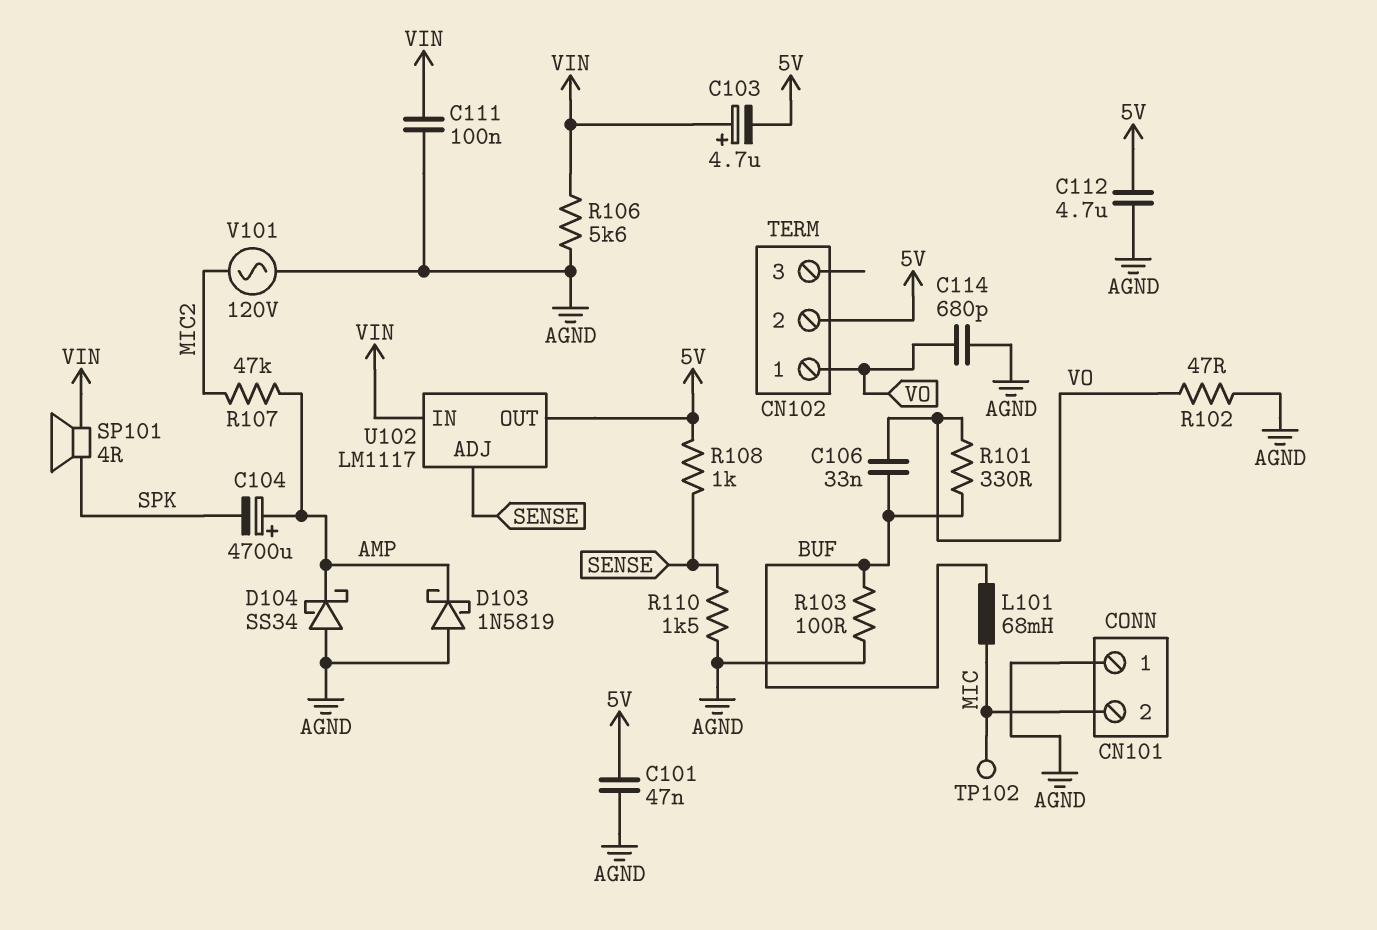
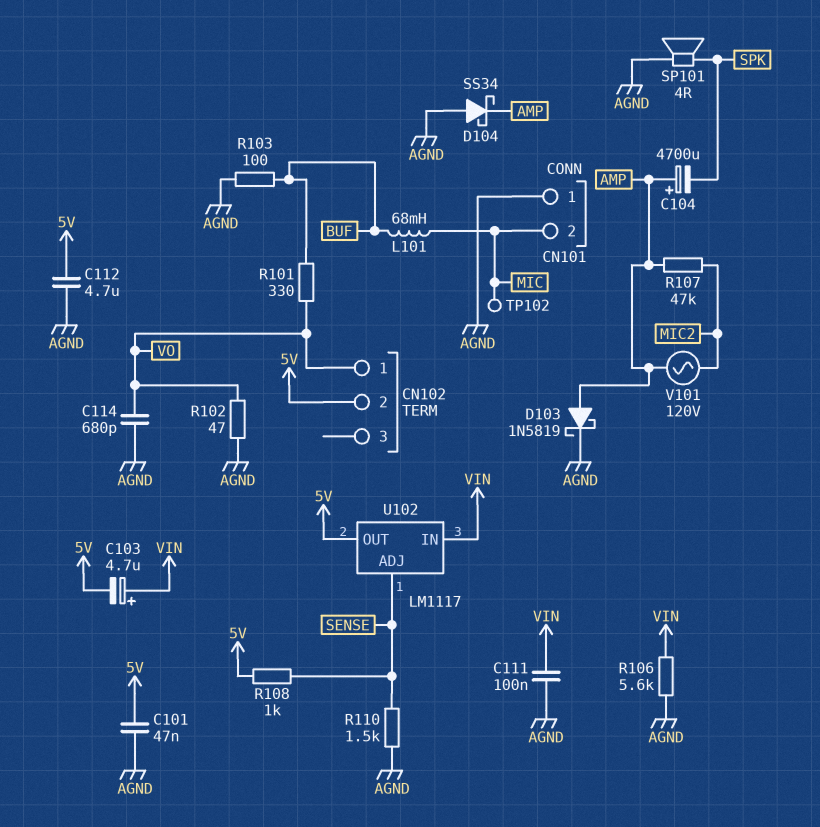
C106: 33nF (BUF, VO) -> none
D103: schottky 1N5819 (A AGND, K AMP) -> schottky 1N5819 (A AMP, K AGND)
SP101: speaker 4R (SPK, VIN) -> speaker 4R (AGND, SPK)
V101: AC 120V (AGND, MIC2) -> AC 120V (AMP, MIC2)

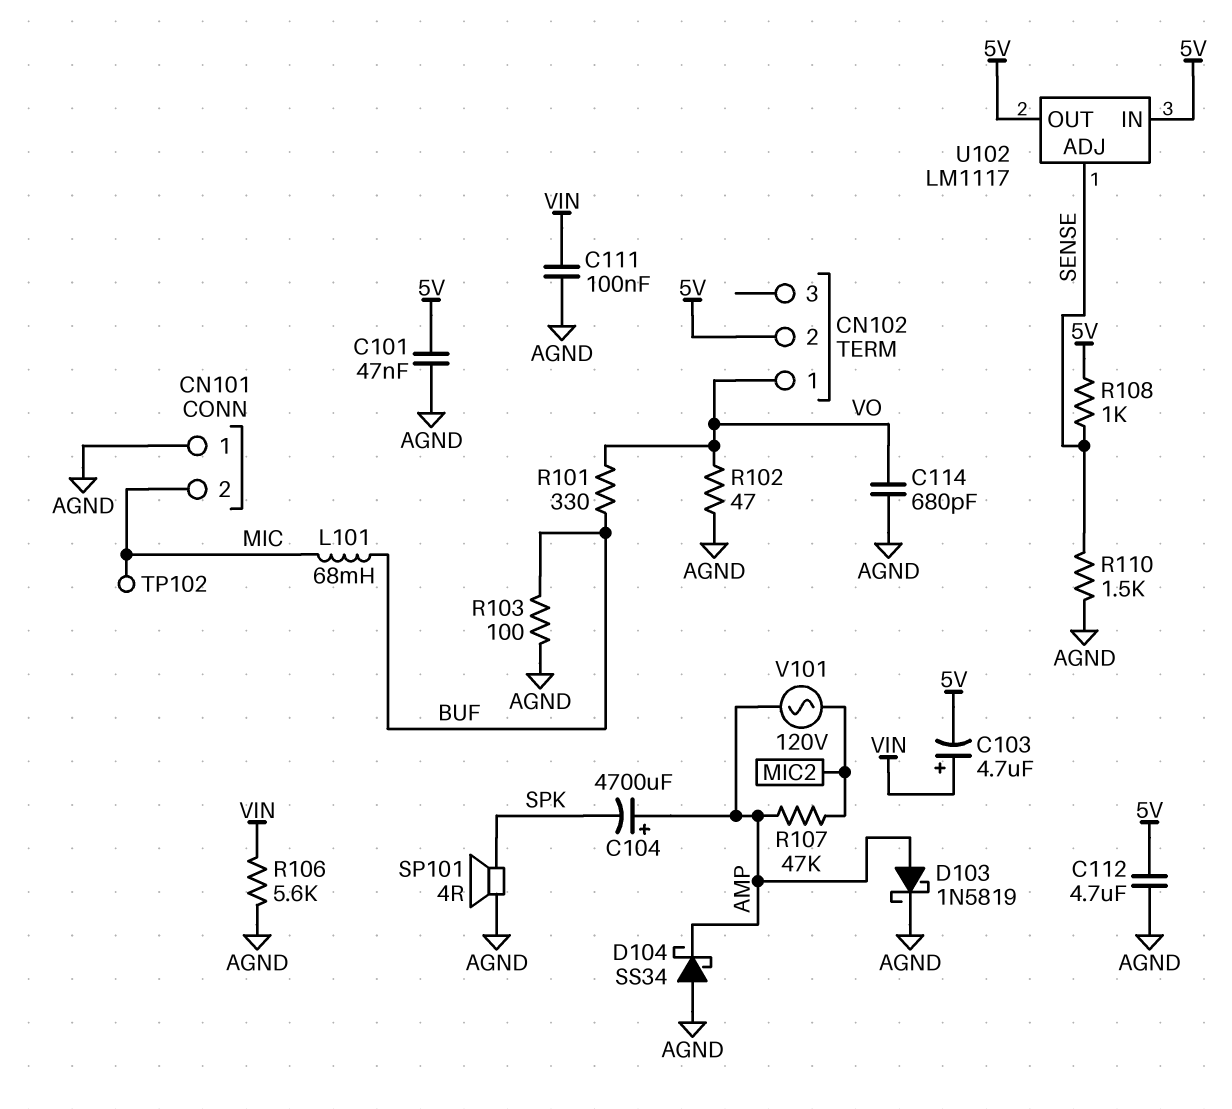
U102 pin IN: VIN -> 5V

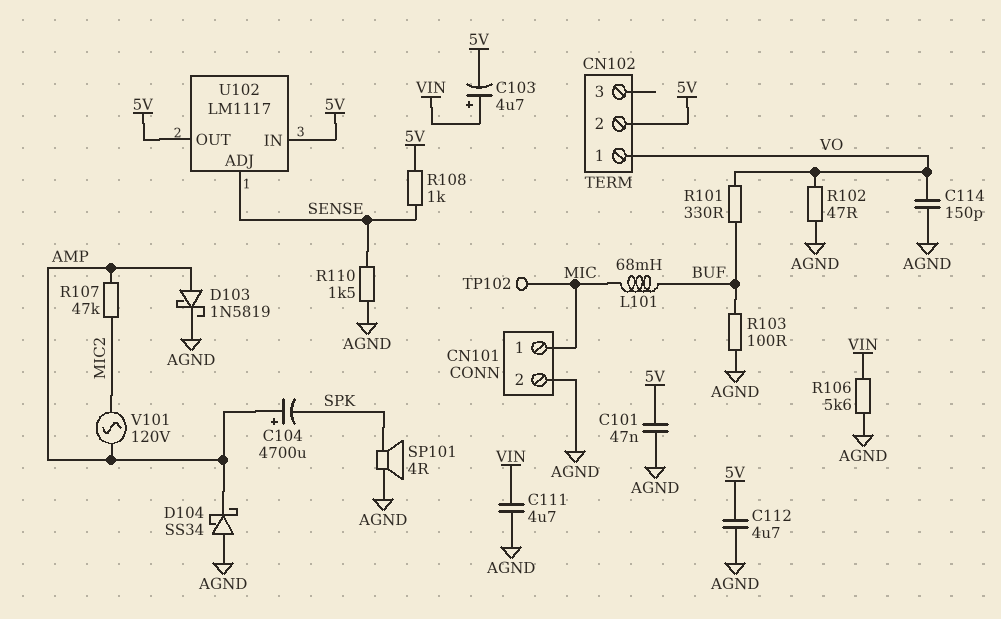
C111: 100nF (AGND, VIN) -> 4.7uF (AGND, VIN)
C114: 680pF (AGND, VO) -> 150pF (AGND, VO)
CN101 pin 1: AGND -> MIC
CN101 pin 2: MIC -> AGND

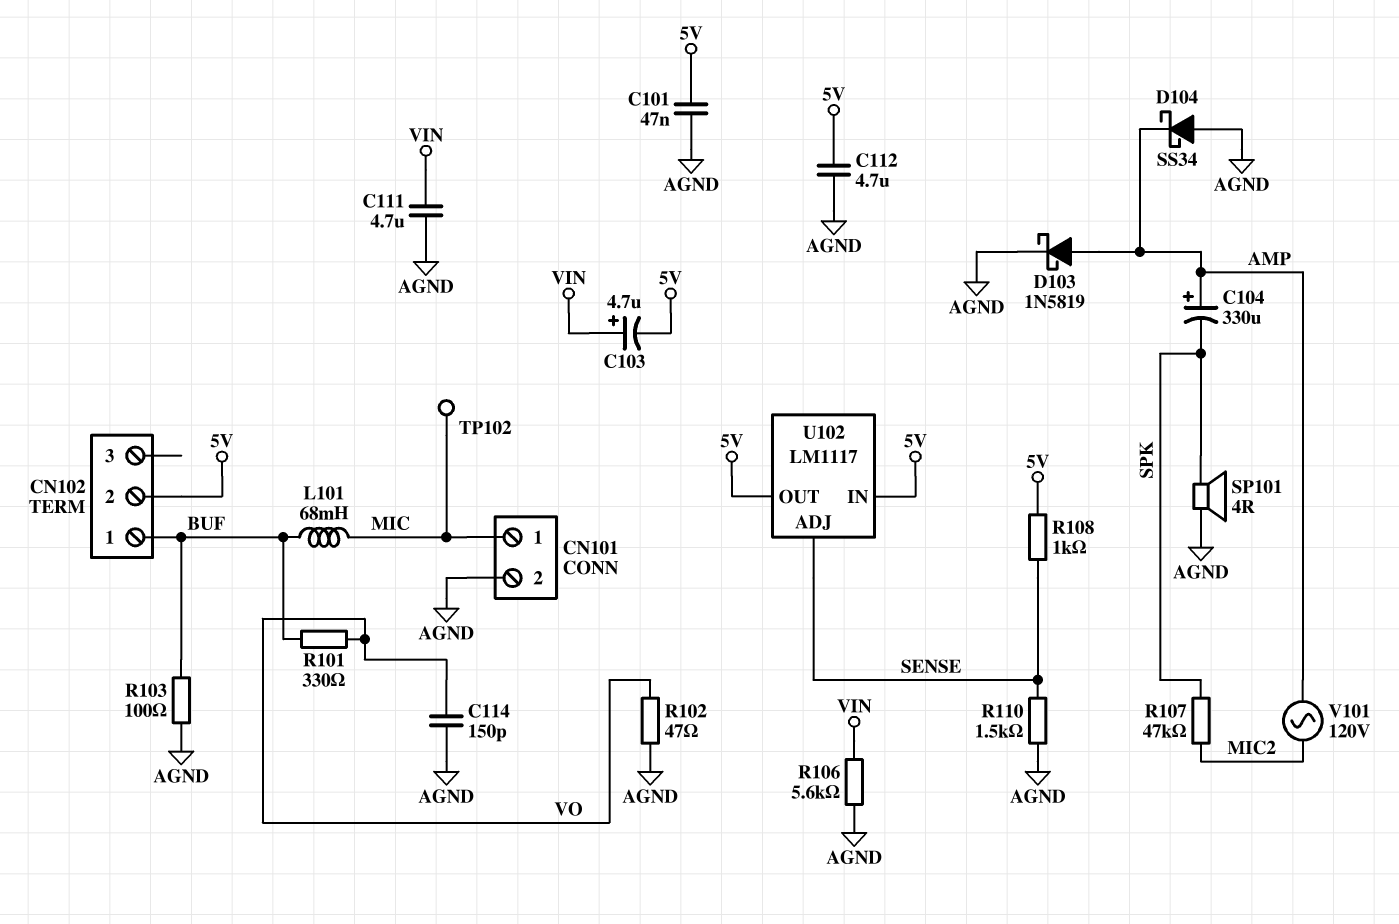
C104: 4700uF (plus AMP, minus SPK) -> 330uF (plus AMP, minus SPK)
CN102 pin 1: VO -> BUF
R107: 47k (AMP, MIC2) -> 47k (MIC2, SPK)

